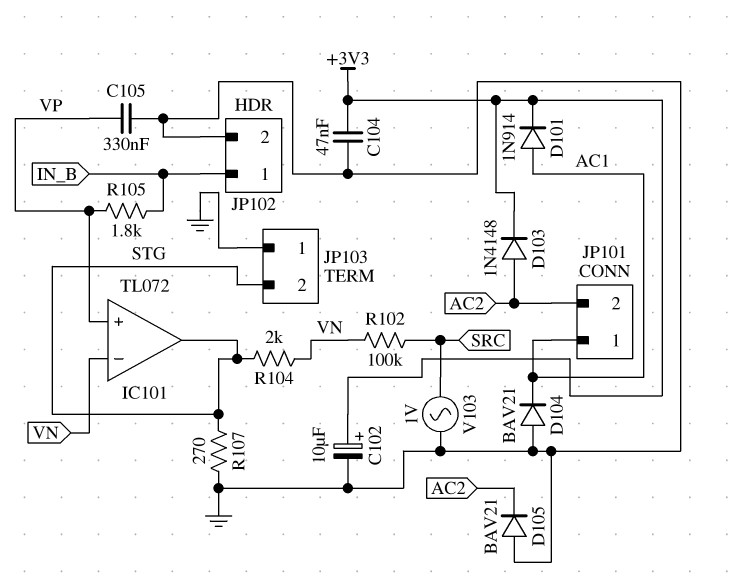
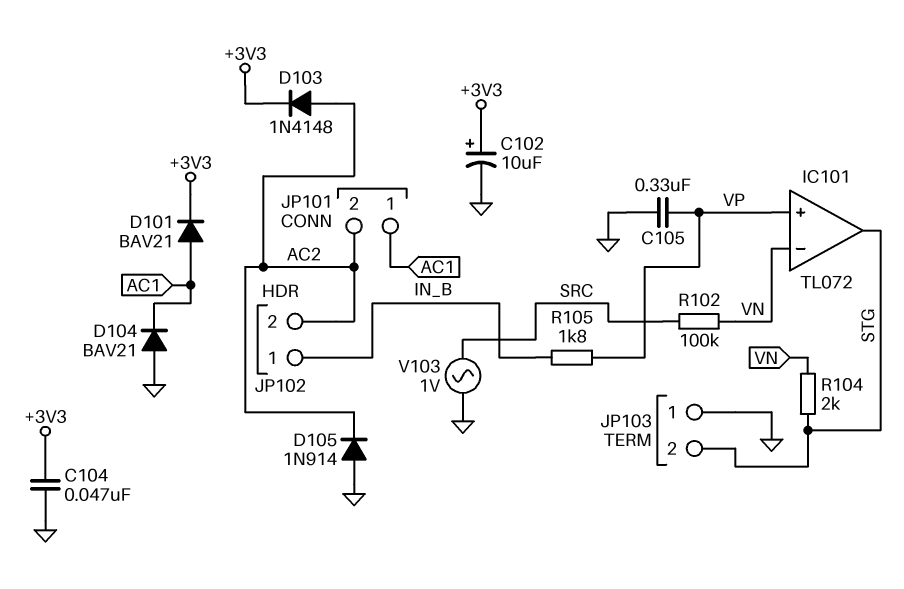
D101: diode 1N914 (A AC1, K +3V3) -> diode BAV21 (A AC1, K +3V3)
D105: diode BAV21 (A GND, K AC2) -> diode 1N914 (A GND, K AC2)
JP102 pin 2: GND -> AC2
R107: 270 (GND, STG) -> none

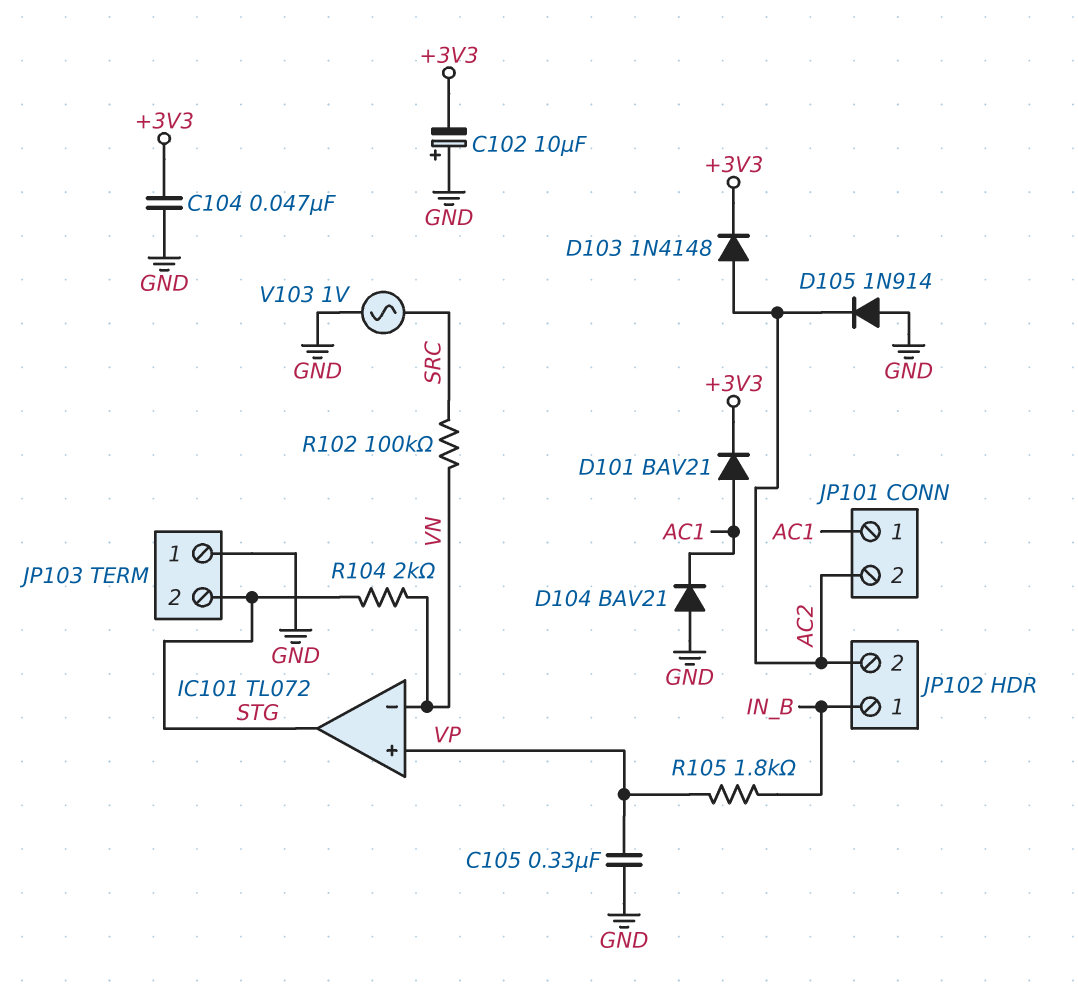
C102: 10uF (plus +3V3, minus GND) -> 10uF (plus GND, minus +3V3)

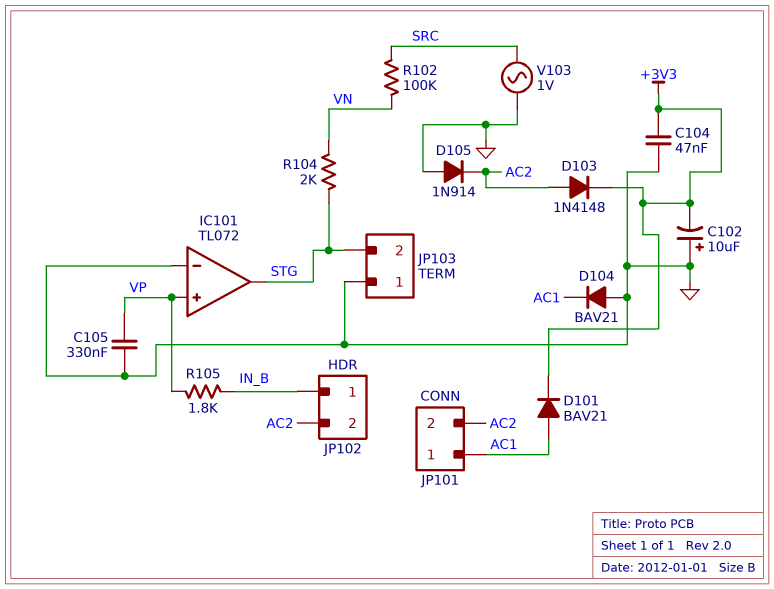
IC101 pin in-: VN -> GND

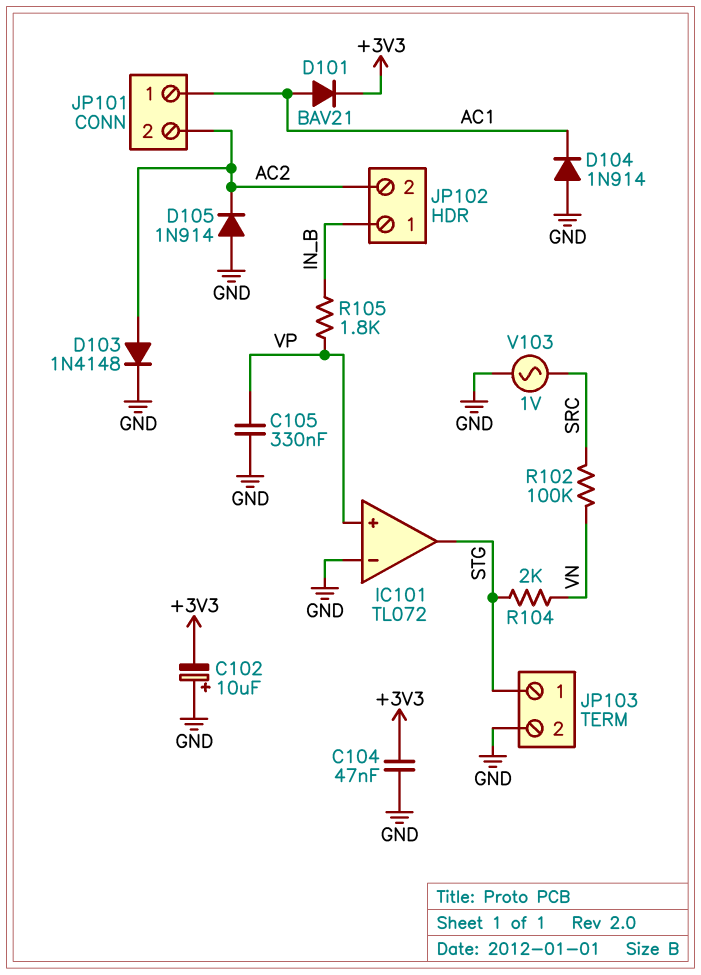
D103: diode 1N4148 (A AC2, K +3V3) -> diode 1N4148 (A AC2, K GND)
D104: diode BAV21 (A GND, K AC1) -> diode 1N914 (A GND, K AC1)
JP103 pin 1: GND -> STG
JP103 pin 2: STG -> GND

